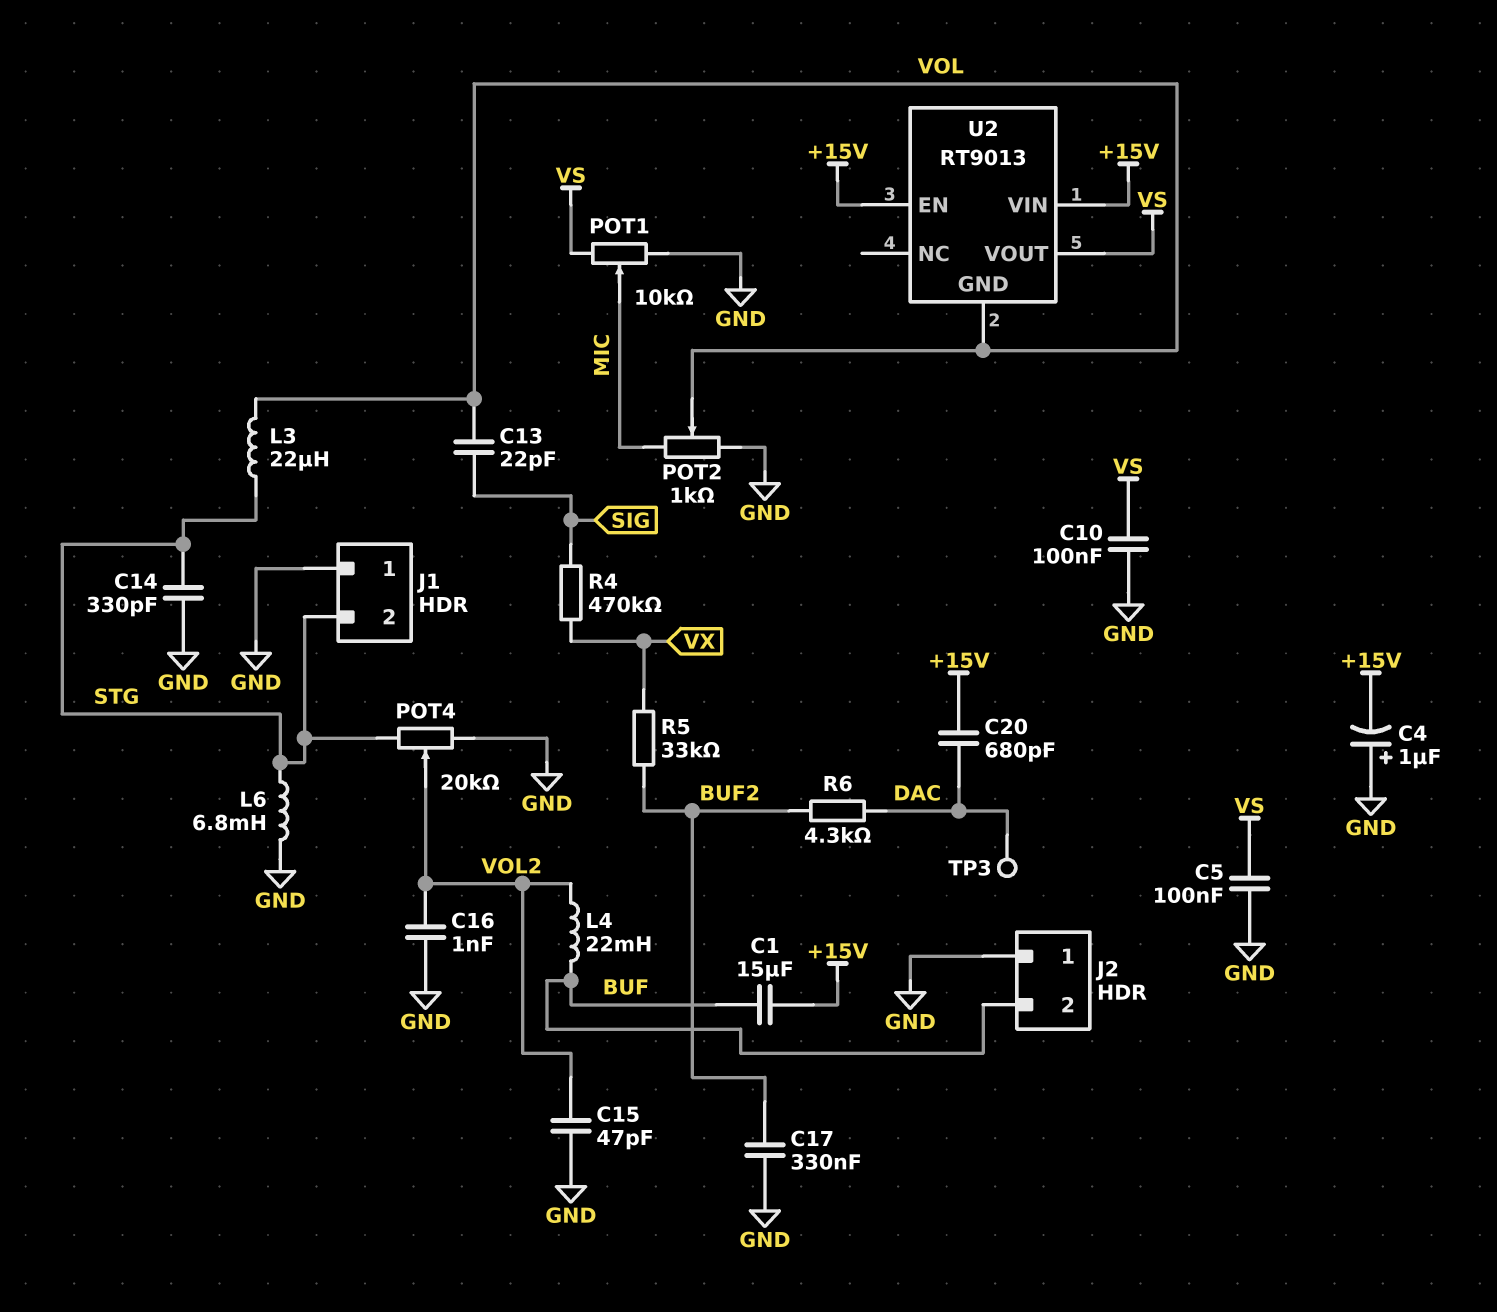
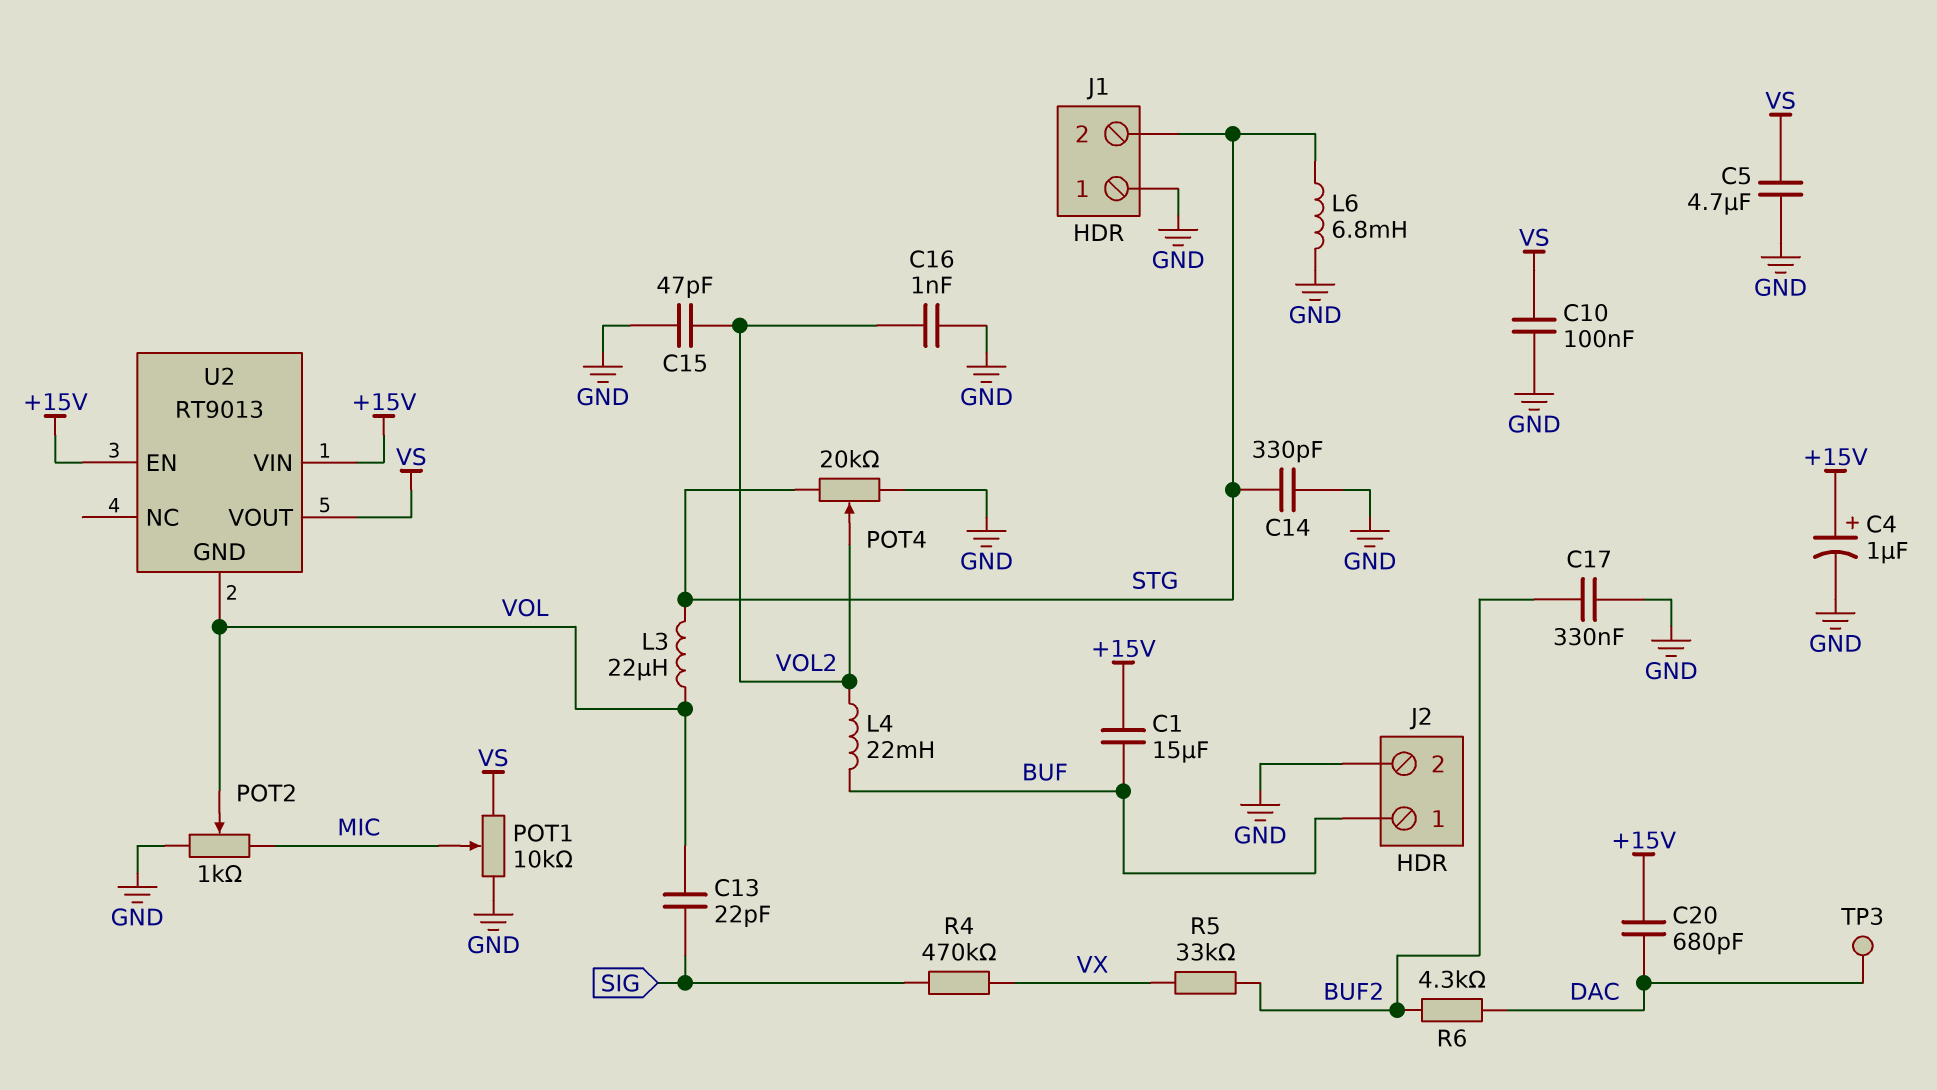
C4: 1uF (plus GND, minus +15V) -> 1uF (plus +15V, minus GND)
C5: 100nF (GND, VS) -> 4.7uF (GND, VS)
J2 pin 1: GND -> BUF
J2 pin 2: BUF -> GND

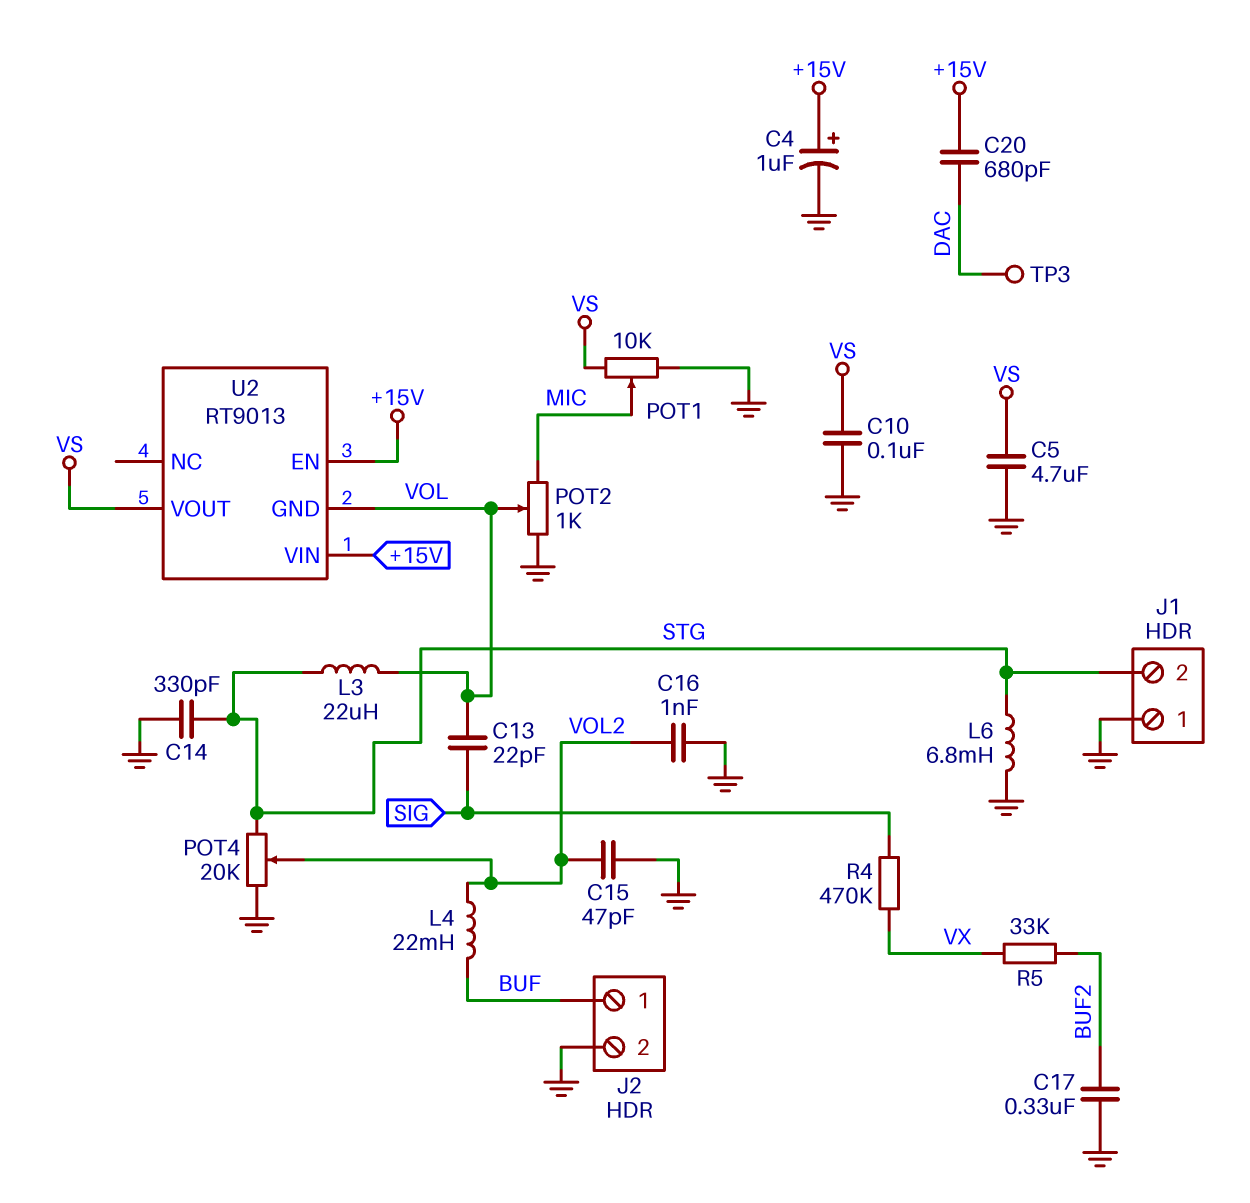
C1: 15uF (+15V, BUF) -> none
R6: 4.3k (BUF2, DAC) -> none

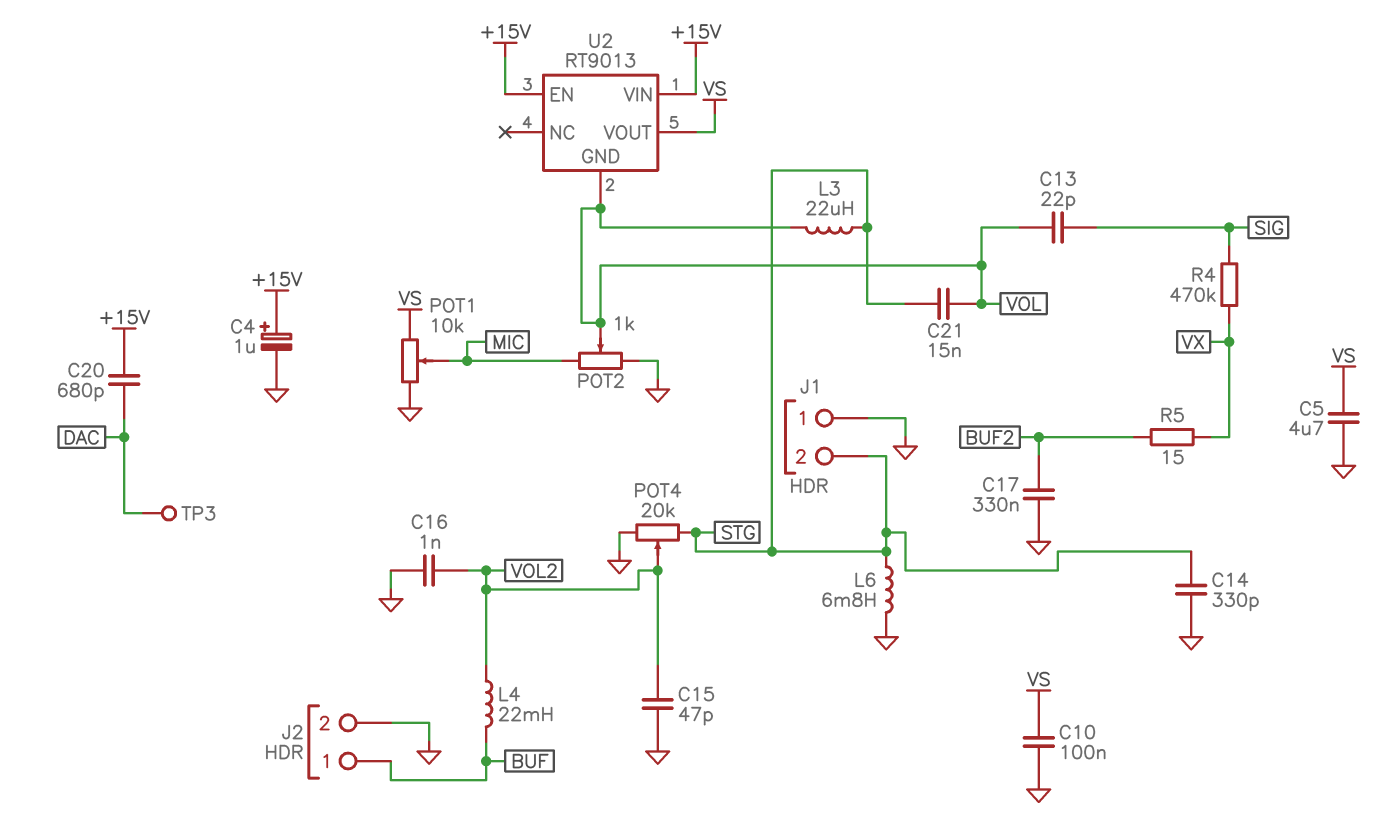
C21: none -> 15nF (STG, VOL)
R5: 33k (BUF2, VX) -> 15 (BUF2, VX)

